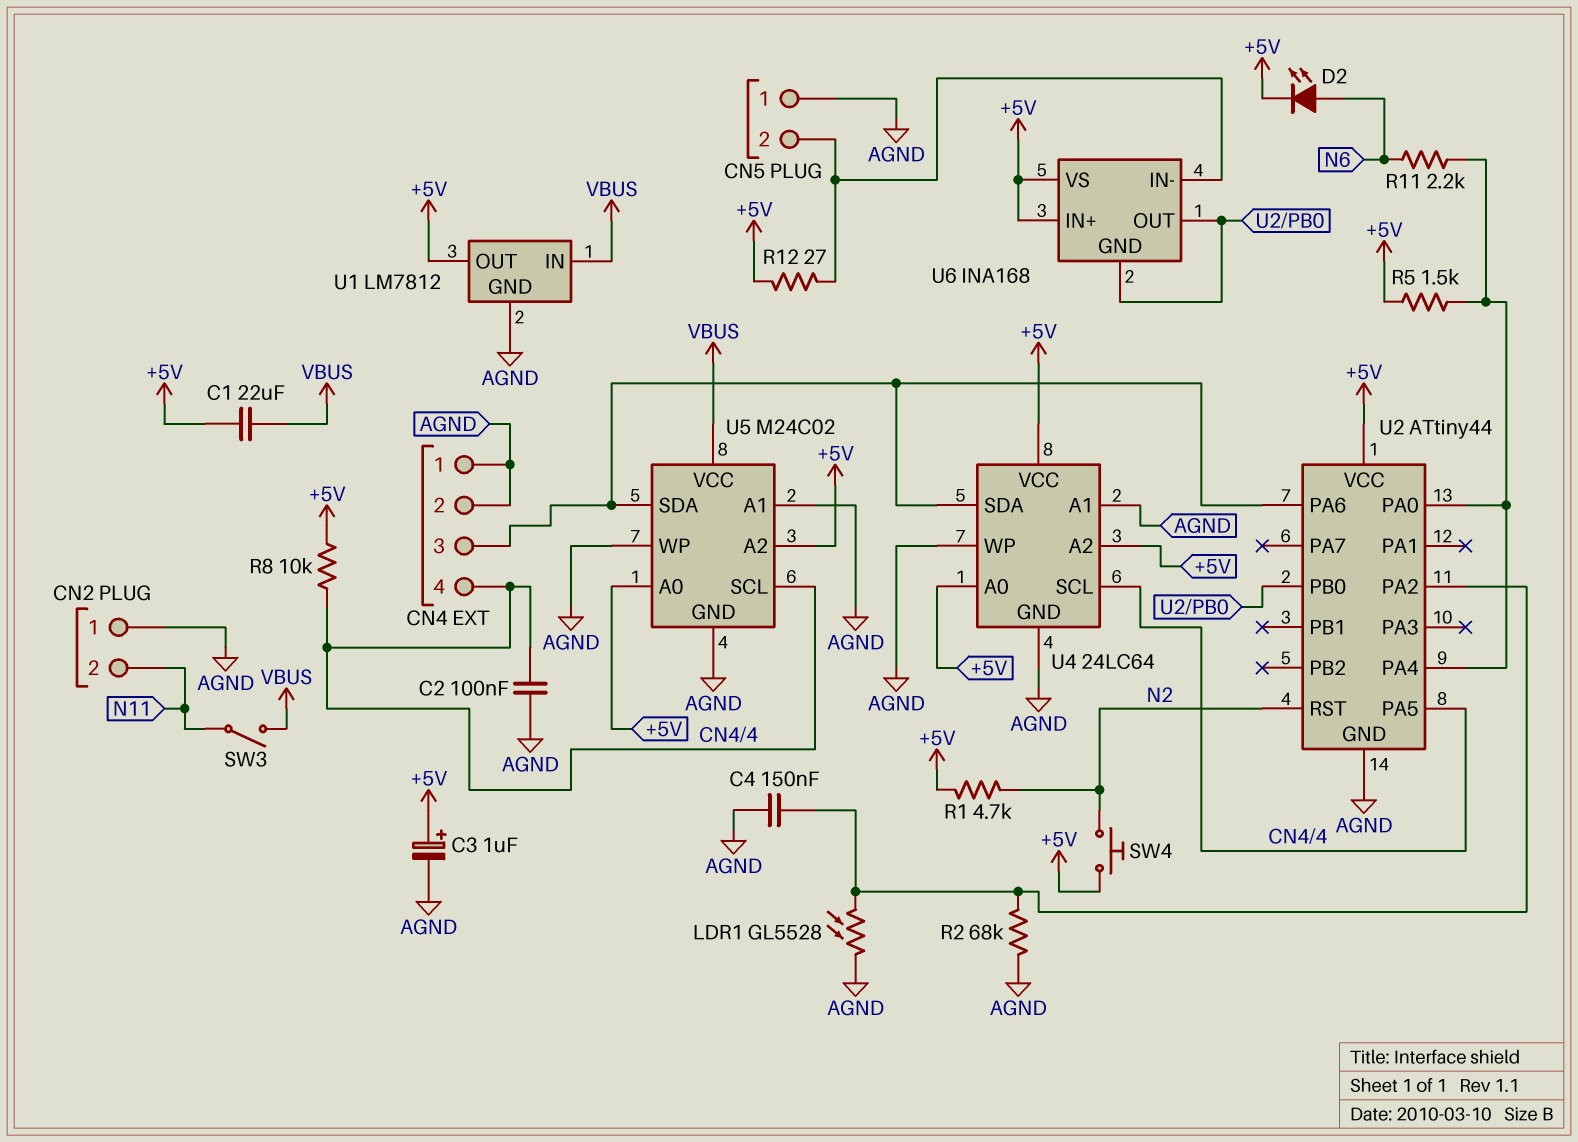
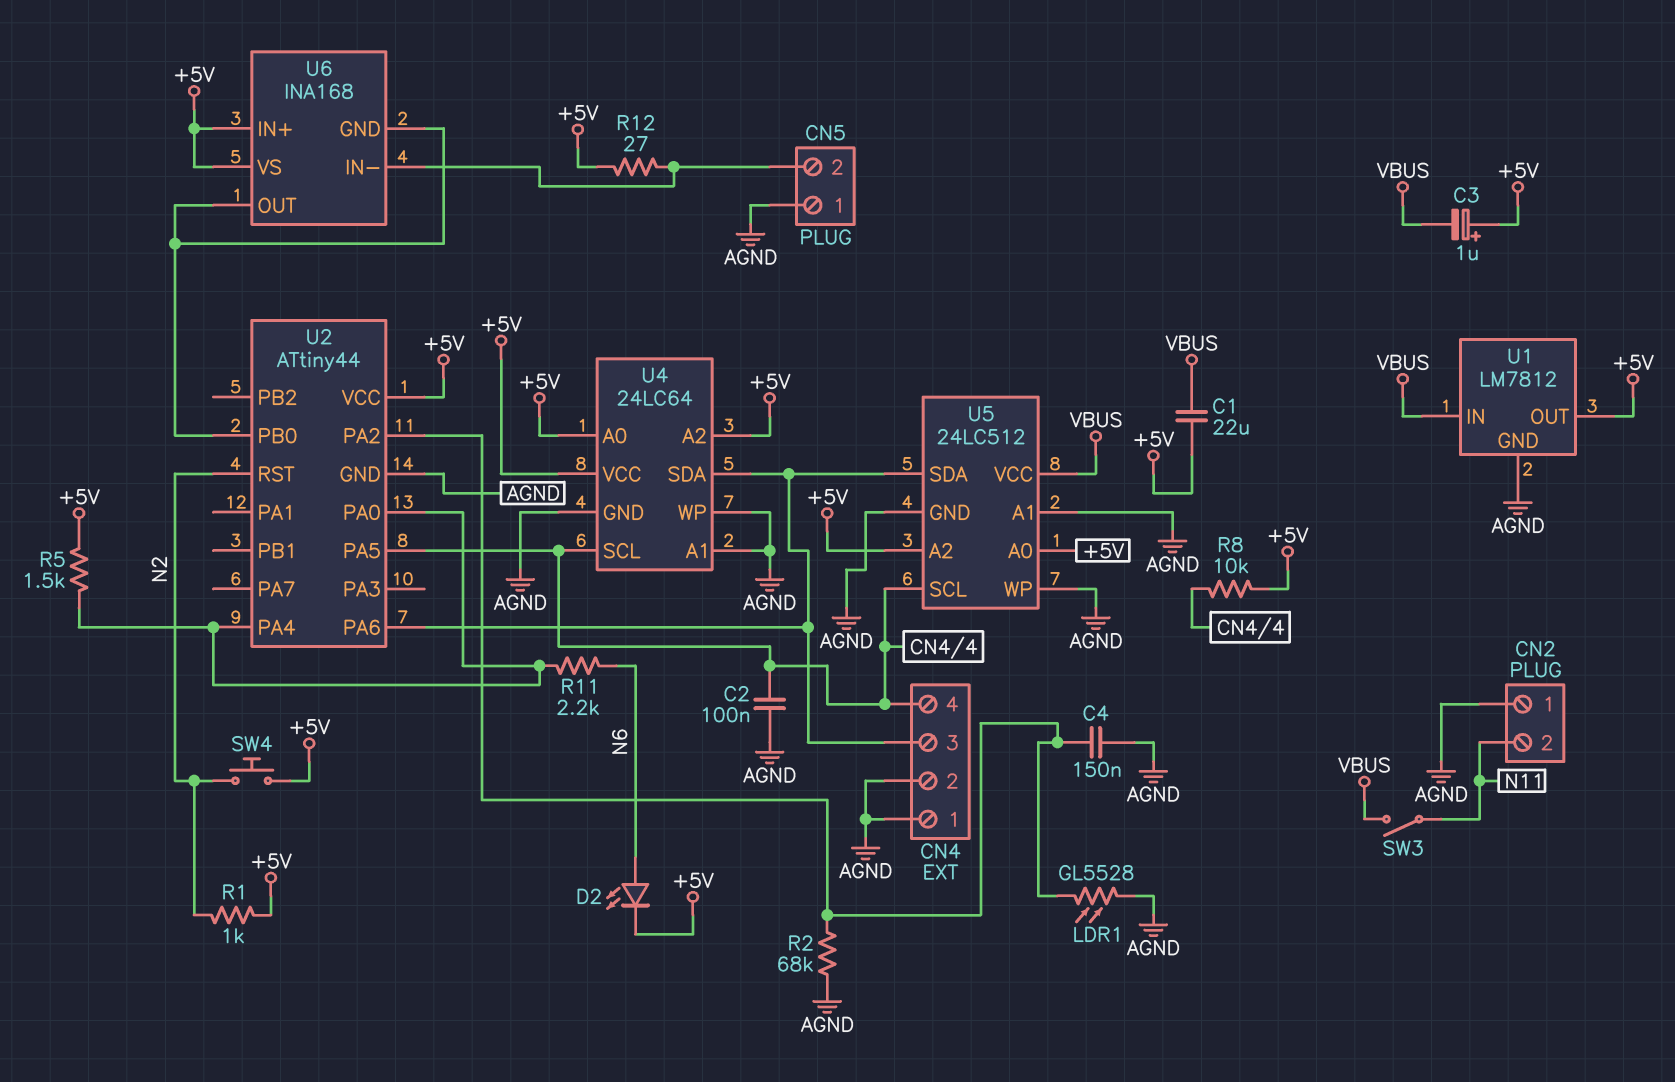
C3: 1uF (plus +5V, minus AGND) -> 1uF (plus +5V, minus VBUS)
R1: 4.7k (+5V, N2) -> 1k (+5V, N2)
U5: M24C02 -> 24LC512

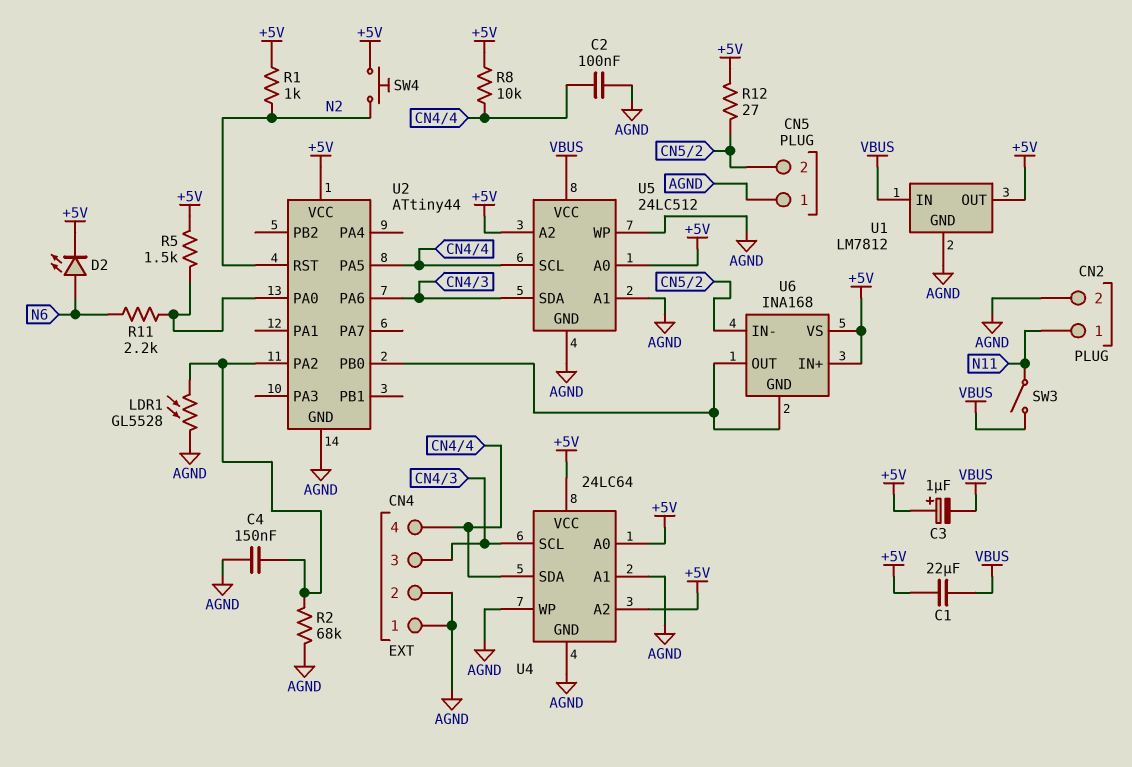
CN2 pin 1: AGND -> N11
CN2 pin 2: N11 -> AGND
U2 pin PA4: U2/PA0 -> none
U4 pin SCL: CN4/4 -> CN4/3
U4 pin SDA: CN4/3 -> CN4/4

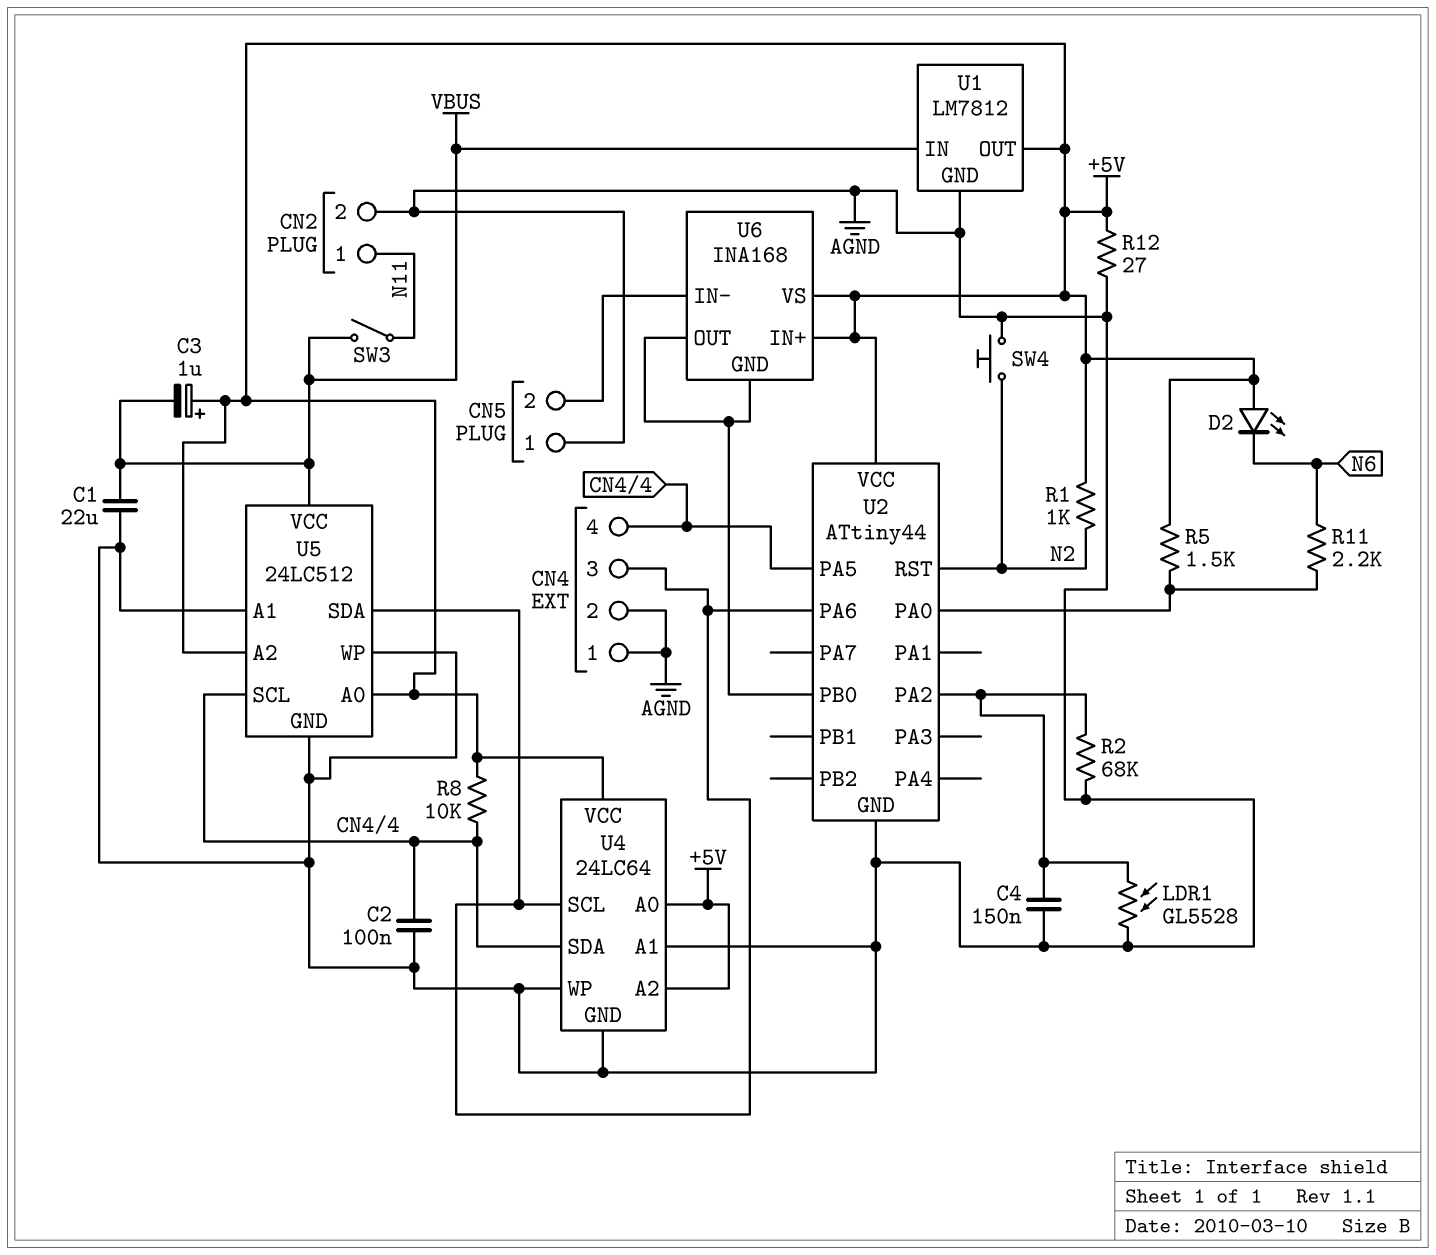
C1: 22uF (+5V, VBUS) -> 22uF (AGND, VBUS)
D2: LED (A N6, K +5V) -> LED (A +5V, K N6)
R12: 27 (+5V, CN5/2) -> 27 (+5V, AGND)
SW4: button (+5V, N2) -> button (AGND, N2)

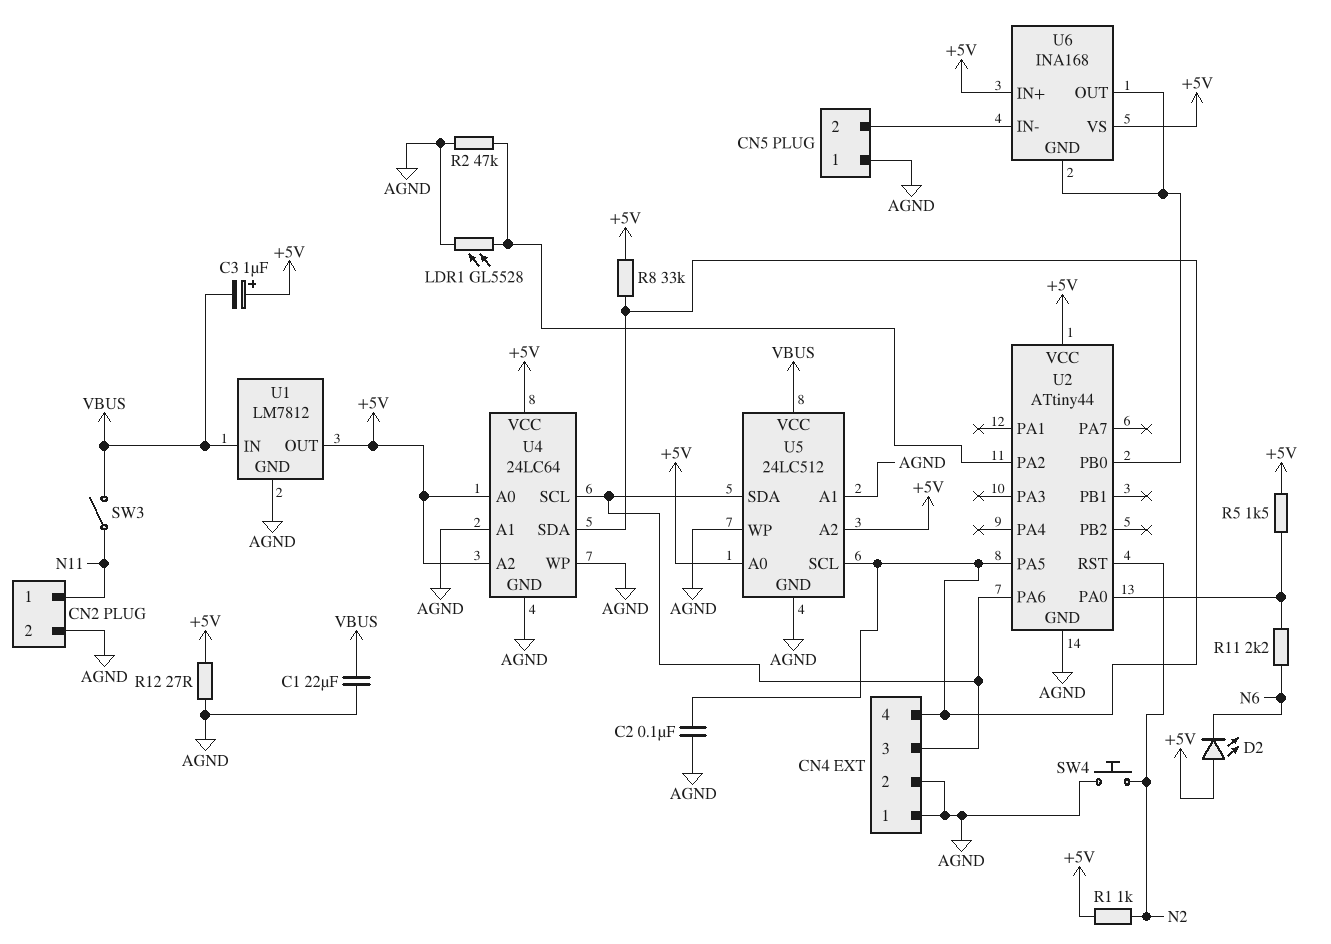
C4: 150nF (AGND, U2/PA2) -> none
R2: 68k (AGND, U2/PA2) -> 47k (AGND, U2/PA2)
R8: 10k (+5V, CN4/4) -> 33k (+5V, CN4/4)

